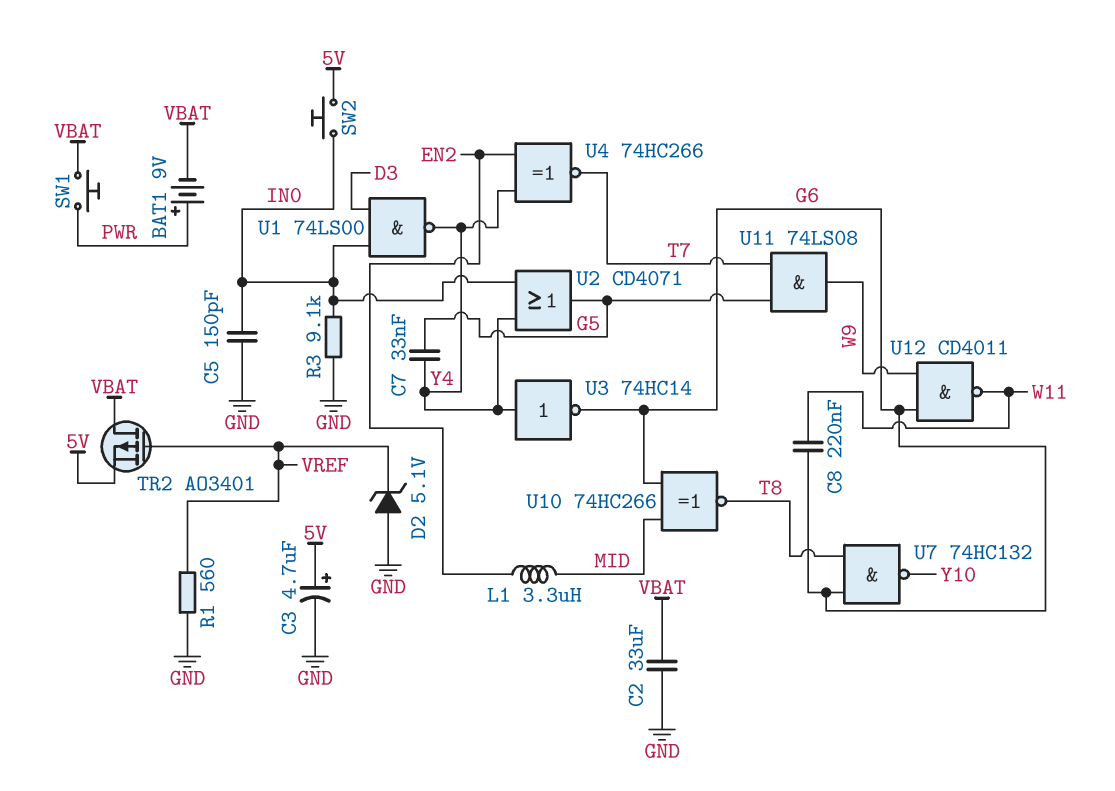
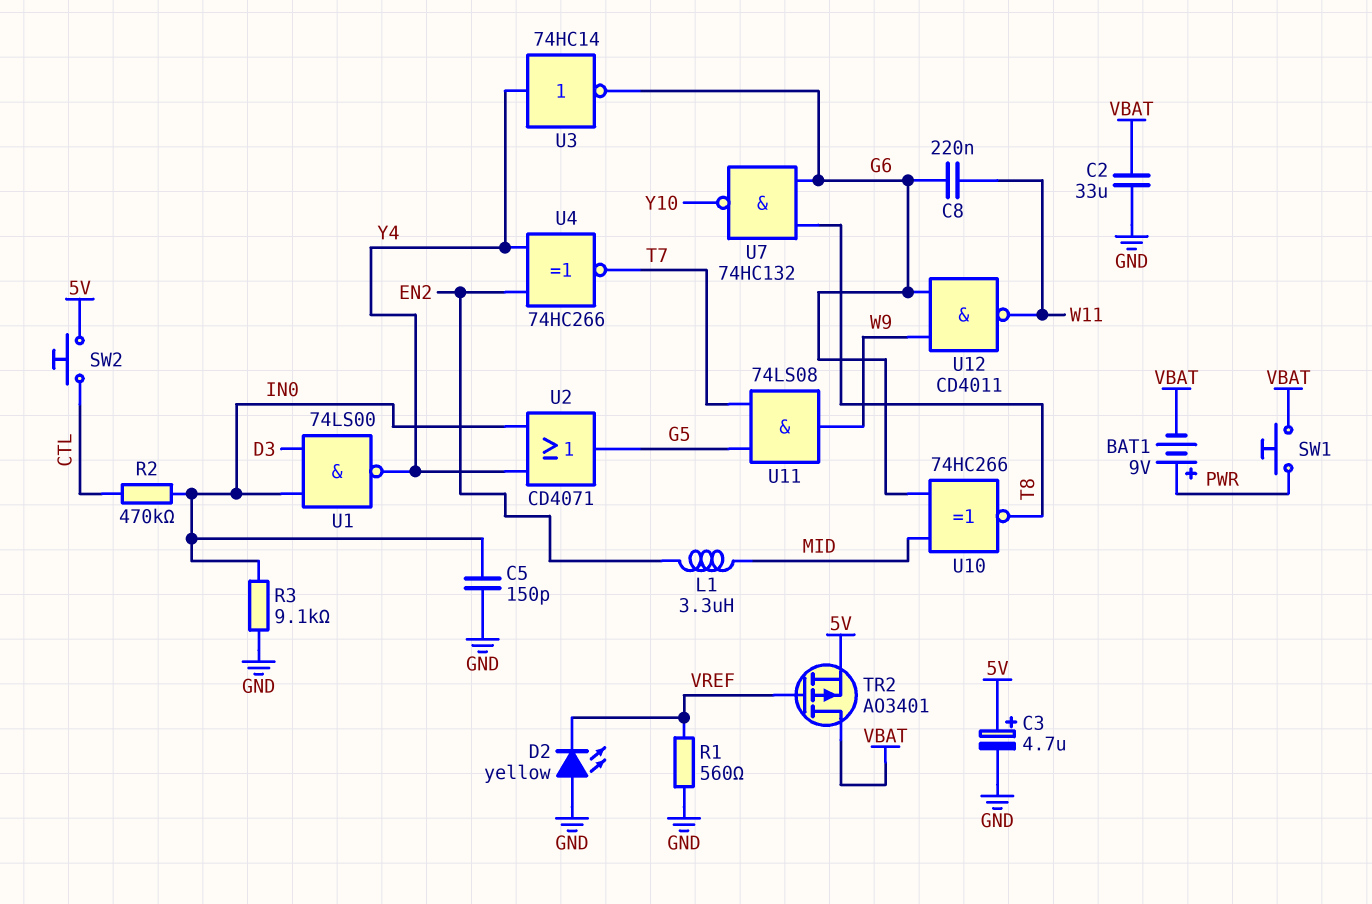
C7: 33nF (G5, Y4) -> none
D2: zener 5.1V (A GND, K VREF) -> LED yellow (A GND, K VREF)
R2: none -> 470k (CTL, IN0)
SW2: button (5V, IN0) -> button (5V, CTL)

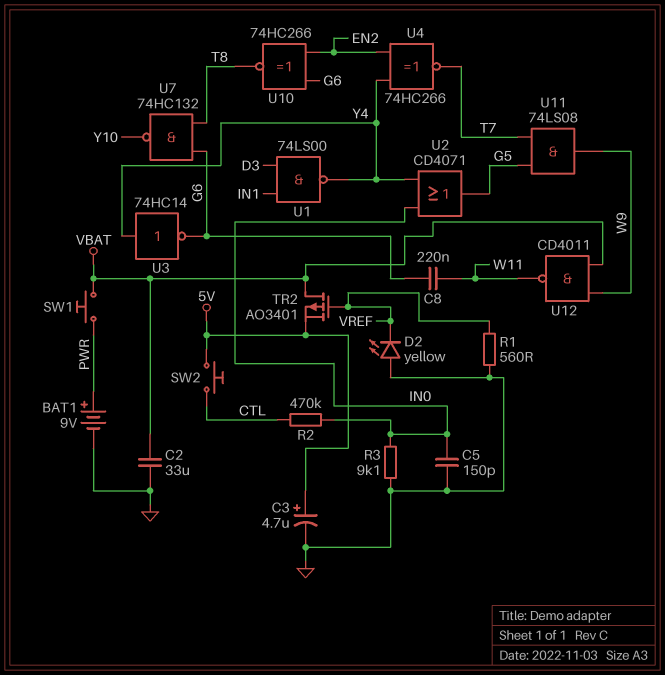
BAT1: 9V (plus PWR, minus VBAT) -> 9V (plus PWR, minus GND)
L1: 3.3uH (EN2, MID) -> none
U1: NAND 74LS00 (in D3, in IN0, out Y4) -> NAND 74LS00 (in D3, in IN1, out Y4)
U10: XNOR 74HC266 (in G6, in MID, out T8) -> XNOR 74HC266 (in EN2, in G6, out T8)
U12: NAND CD4011 (in G6, in W9, out W11) -> NAND CD4011 (in VBAT, in W9, out W11)

